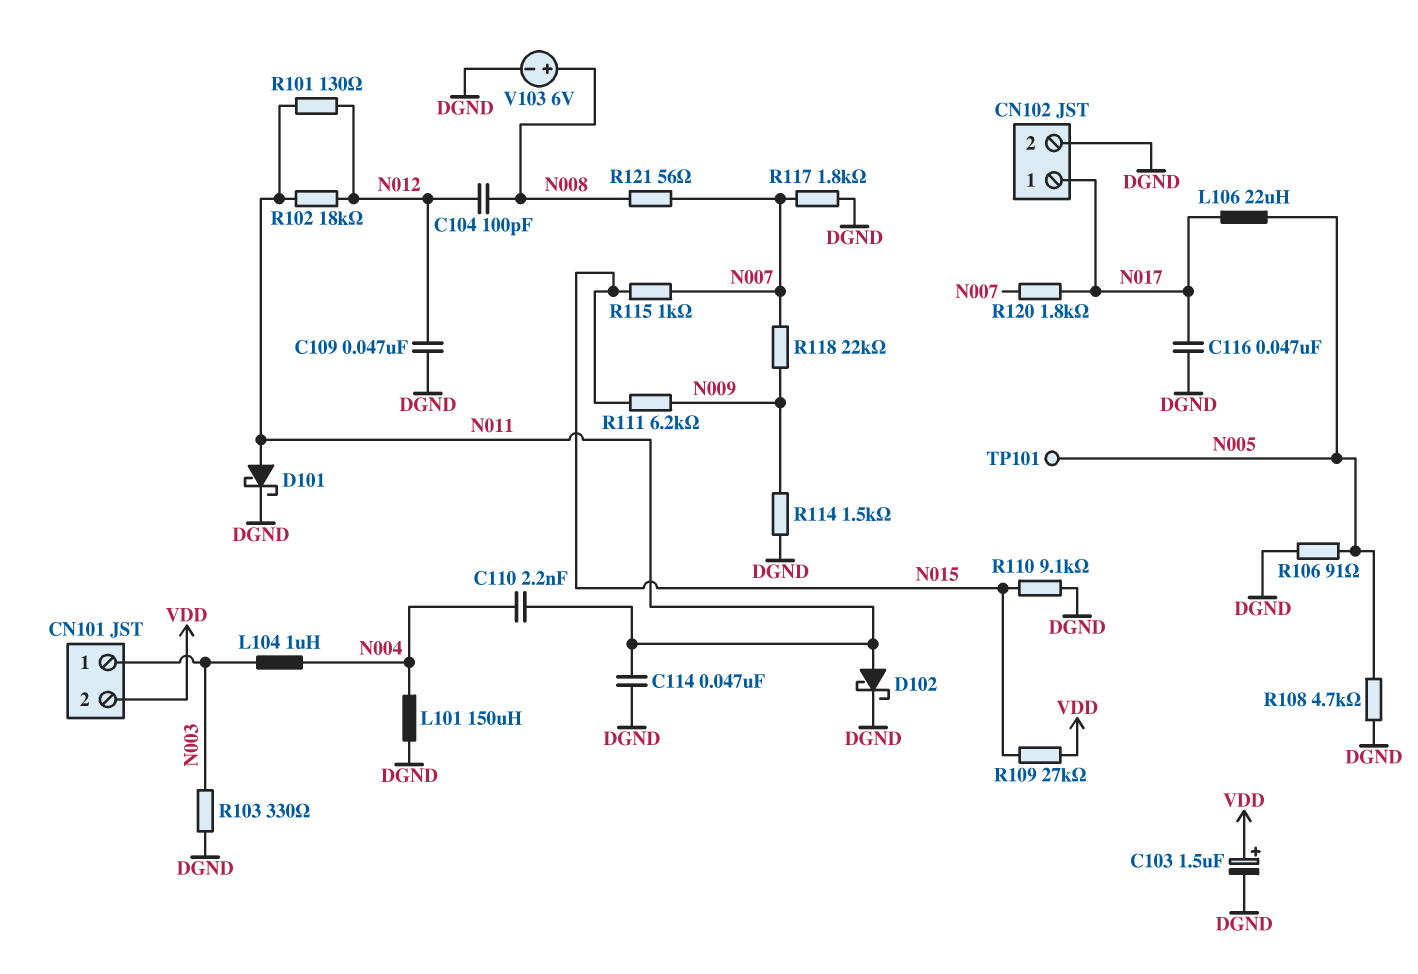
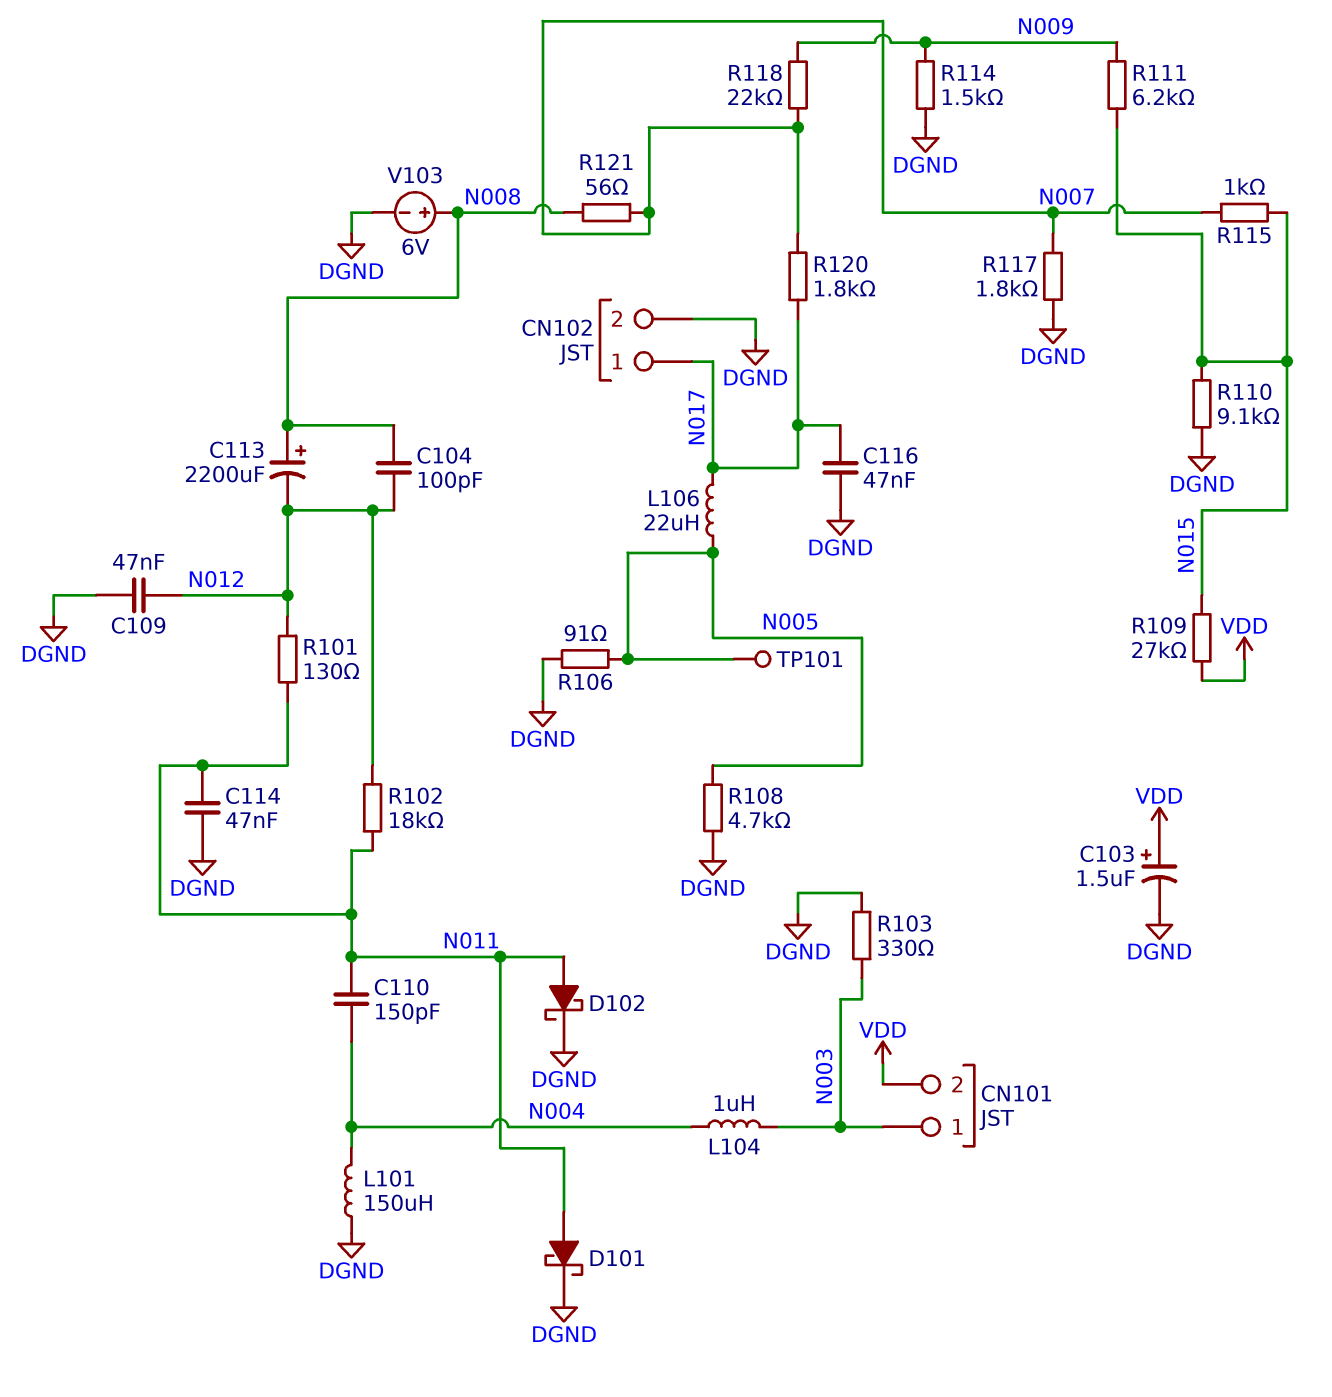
C110: 2.2nF (N004, N011) -> 150pF (N004, N011)
C113: none -> 2200uF (plus N008, minus N012)

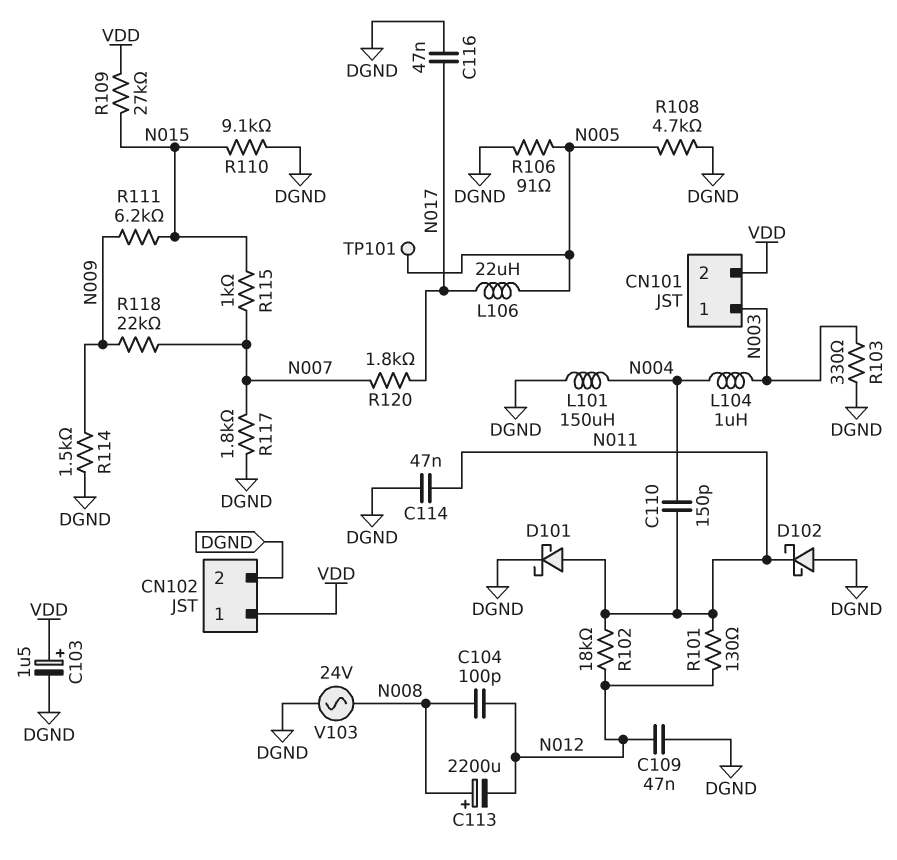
CN102 pin 1: N017 -> VDD
D102: schottky (A N011, K DGND) -> schottky (A DGND, K N011)
R121: 56 (N007, N008) -> none
V103: 6V (plus N008, minus DGND) -> AC 24V (DGND, N008)

